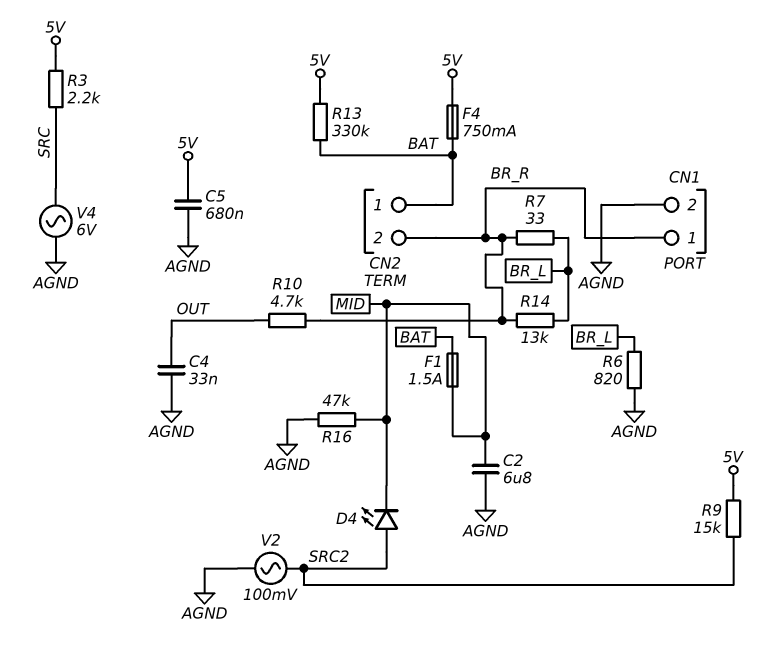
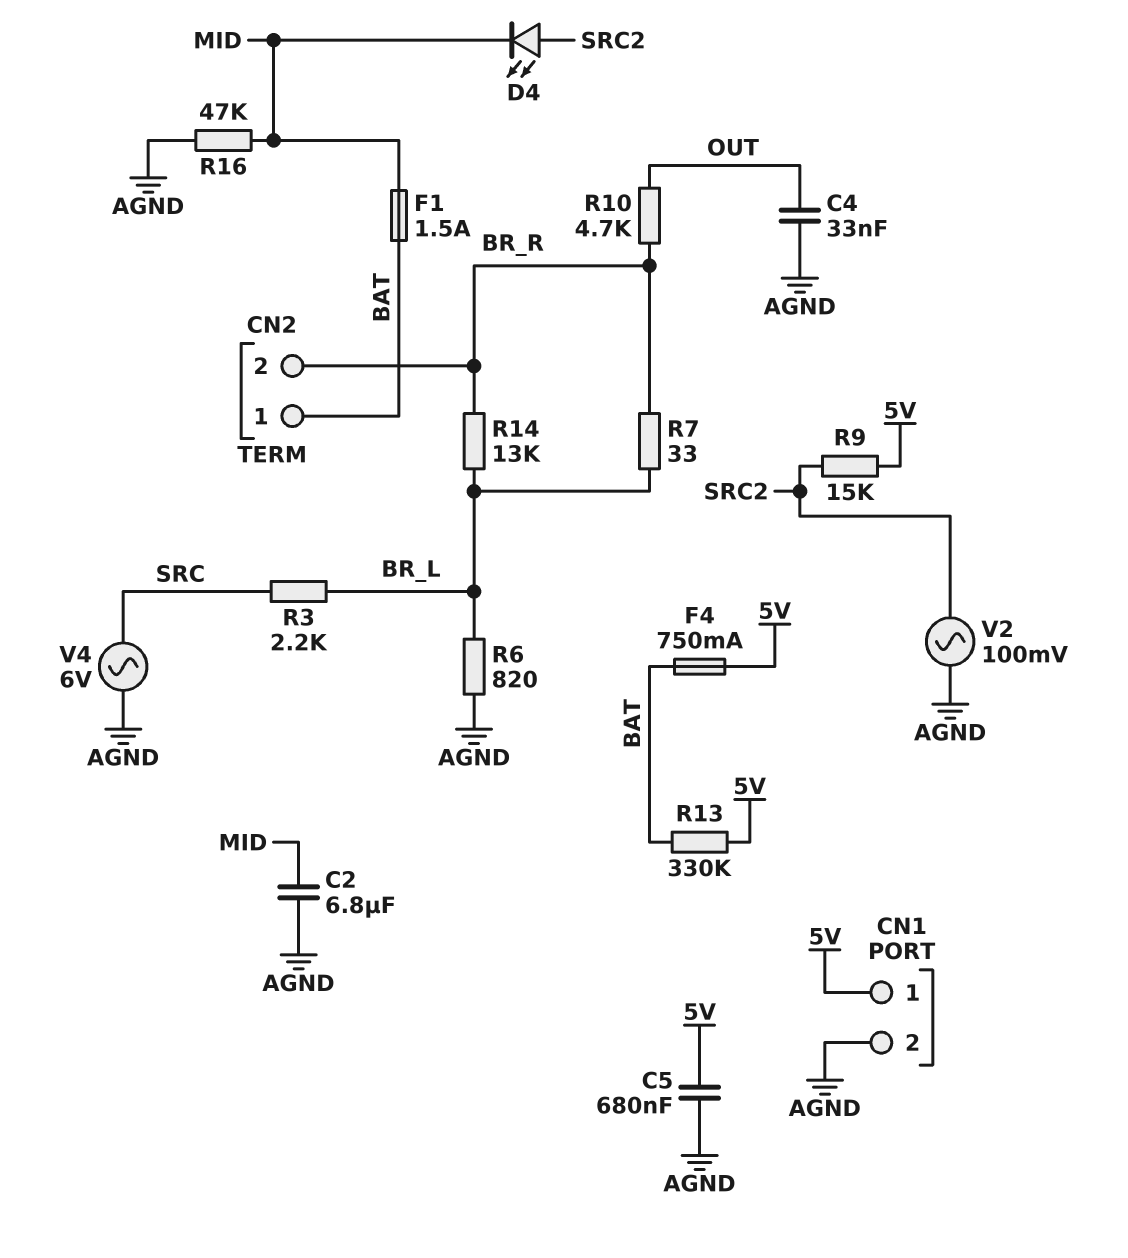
CN1 pin 1: BR_R -> 5V
R3: 2.2k (5V, SRC) -> 2.2k (BR_L, SRC)

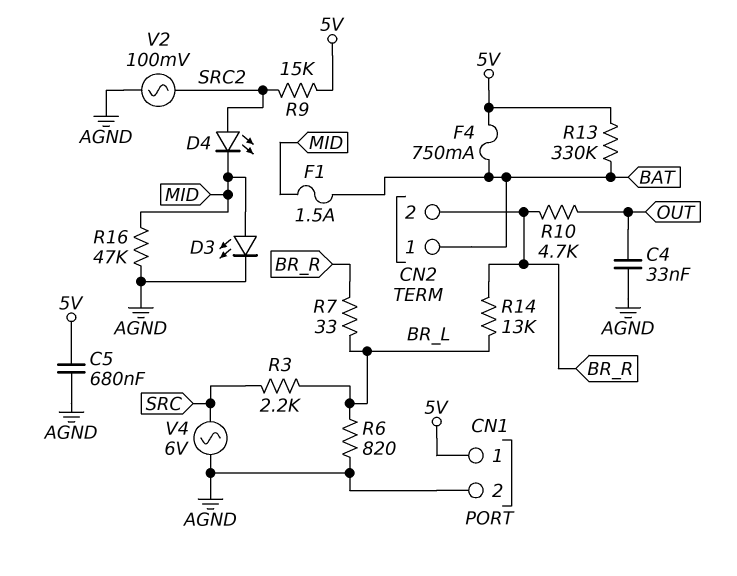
C2: 6.8uF (AGND, MID) -> none
D3: none -> LED (A MID, K AGND)

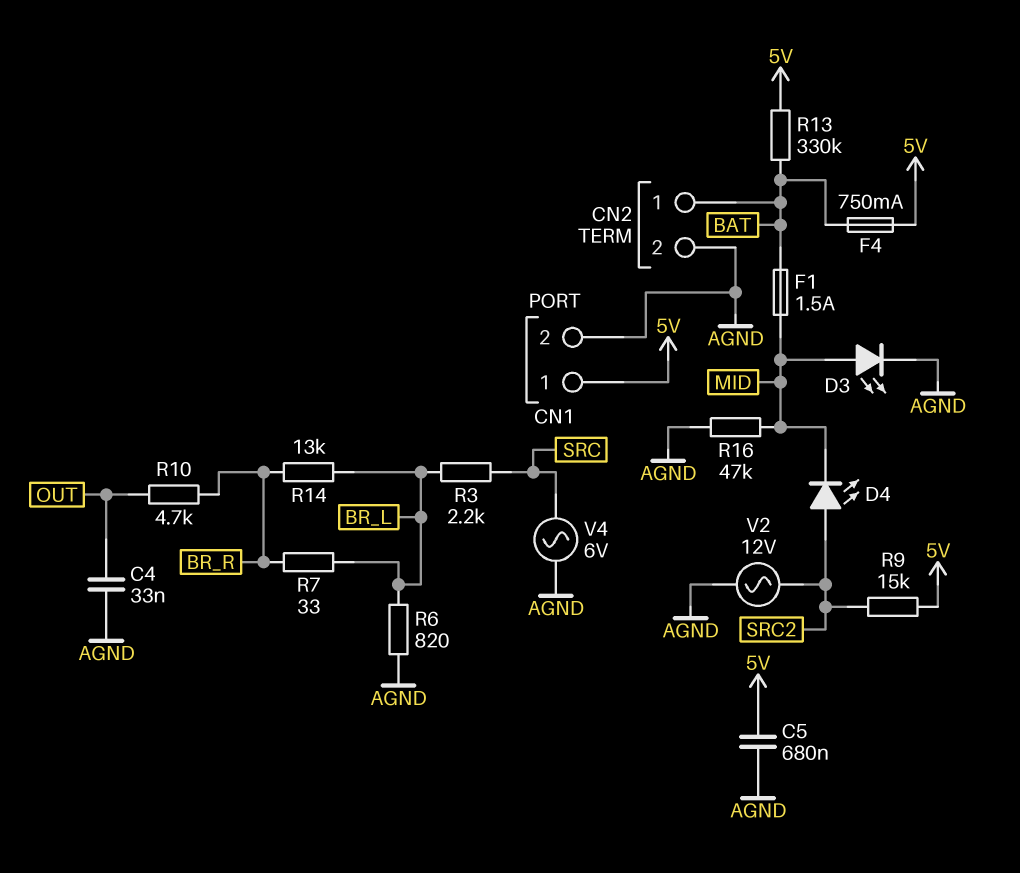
CN2 pin 2: BR_R -> AGND
V2: AC 100mV (AGND, SRC2) -> AC 12V (AGND, SRC2)

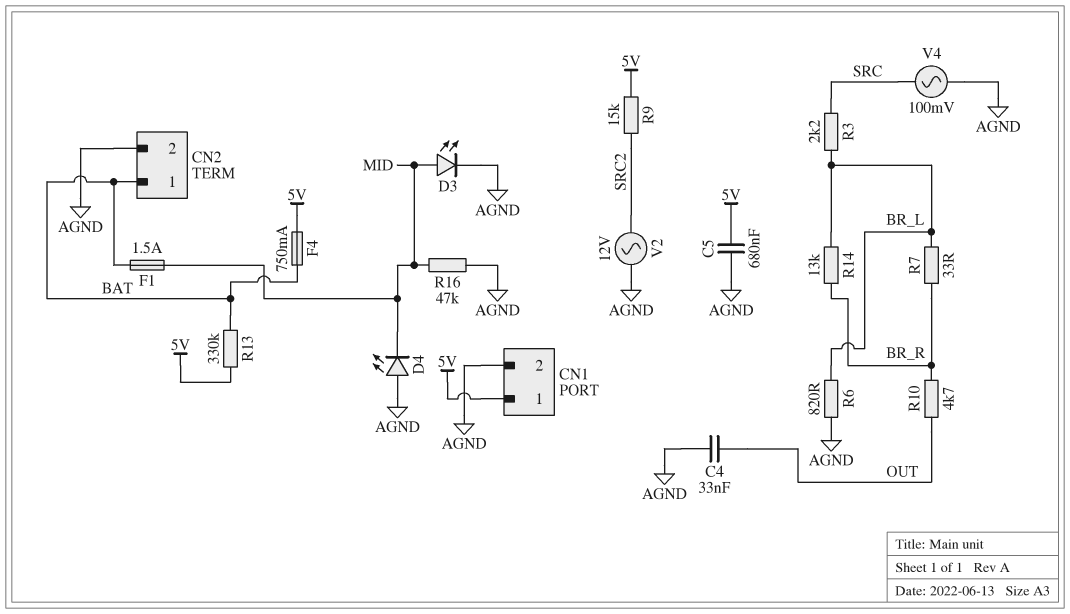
D4: LED (A SRC2, K MID) -> LED (A AGND, K MID)
V4: AC 6V (AGND, SRC) -> AC 100mV (AGND, SRC)

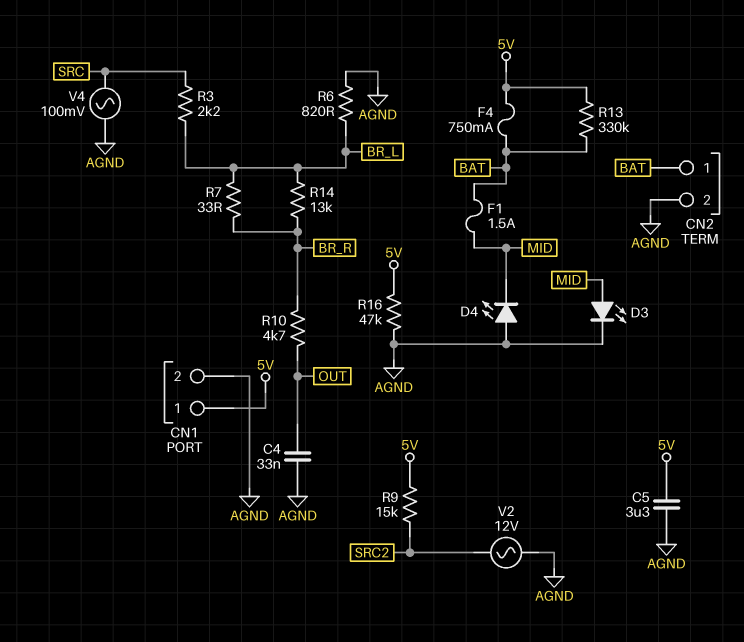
C5: 680nF (5V, AGND) -> 3.3uF (5V, AGND)
R16: 47k (AGND, MID) -> 47k (5V, AGND)

